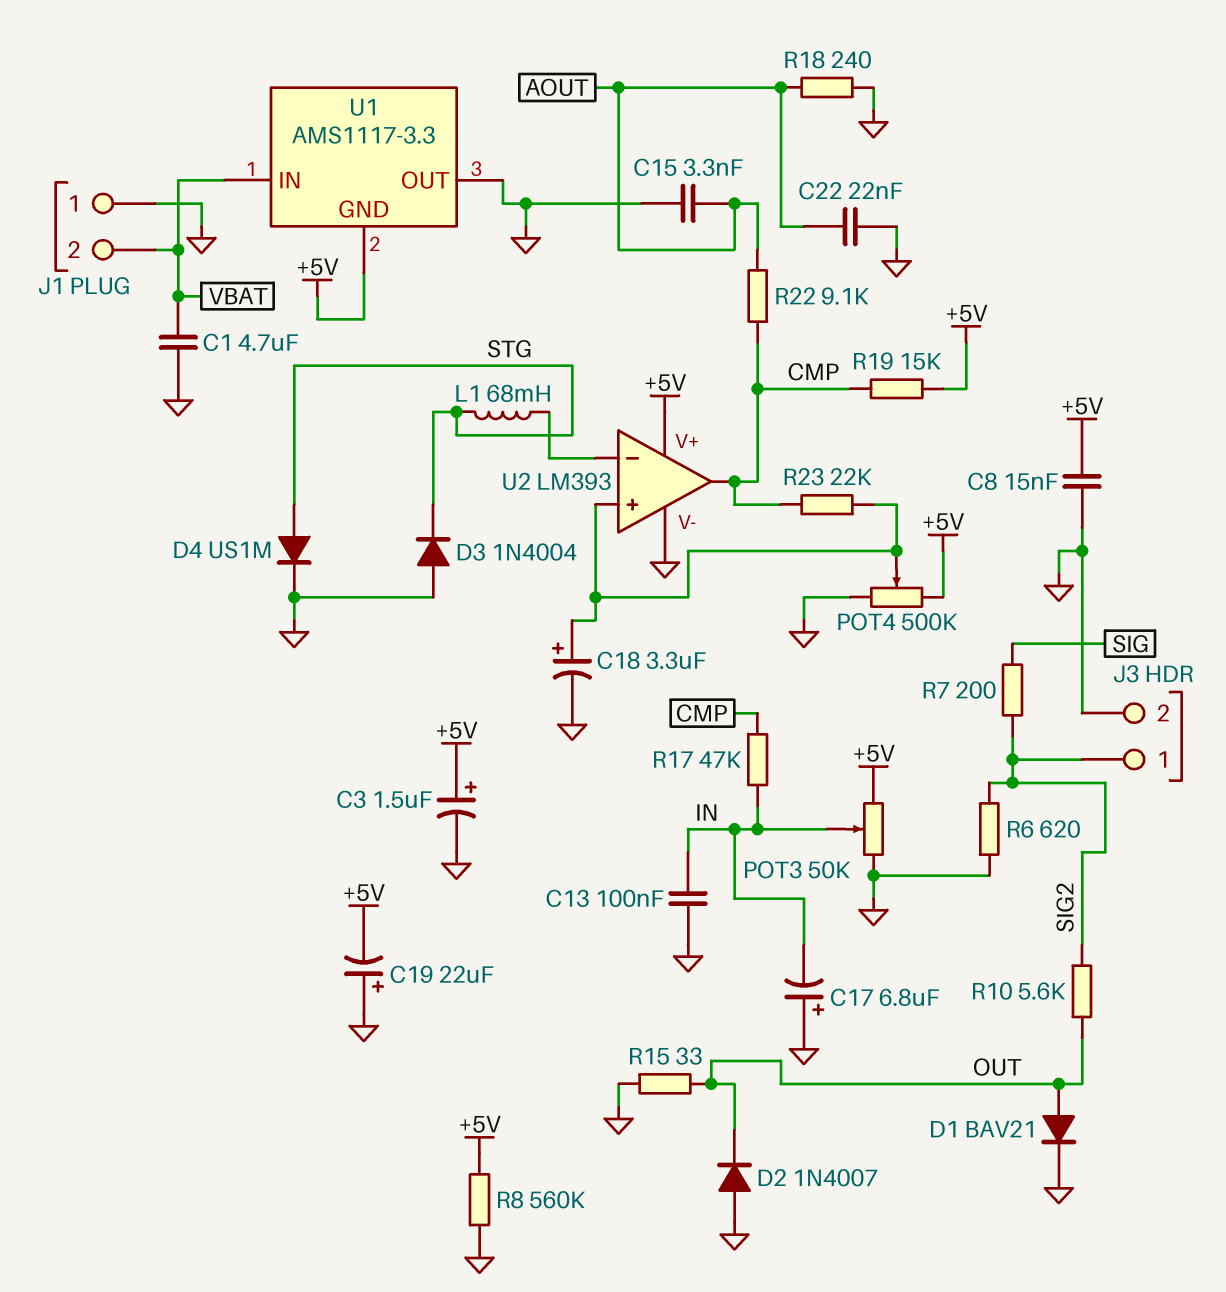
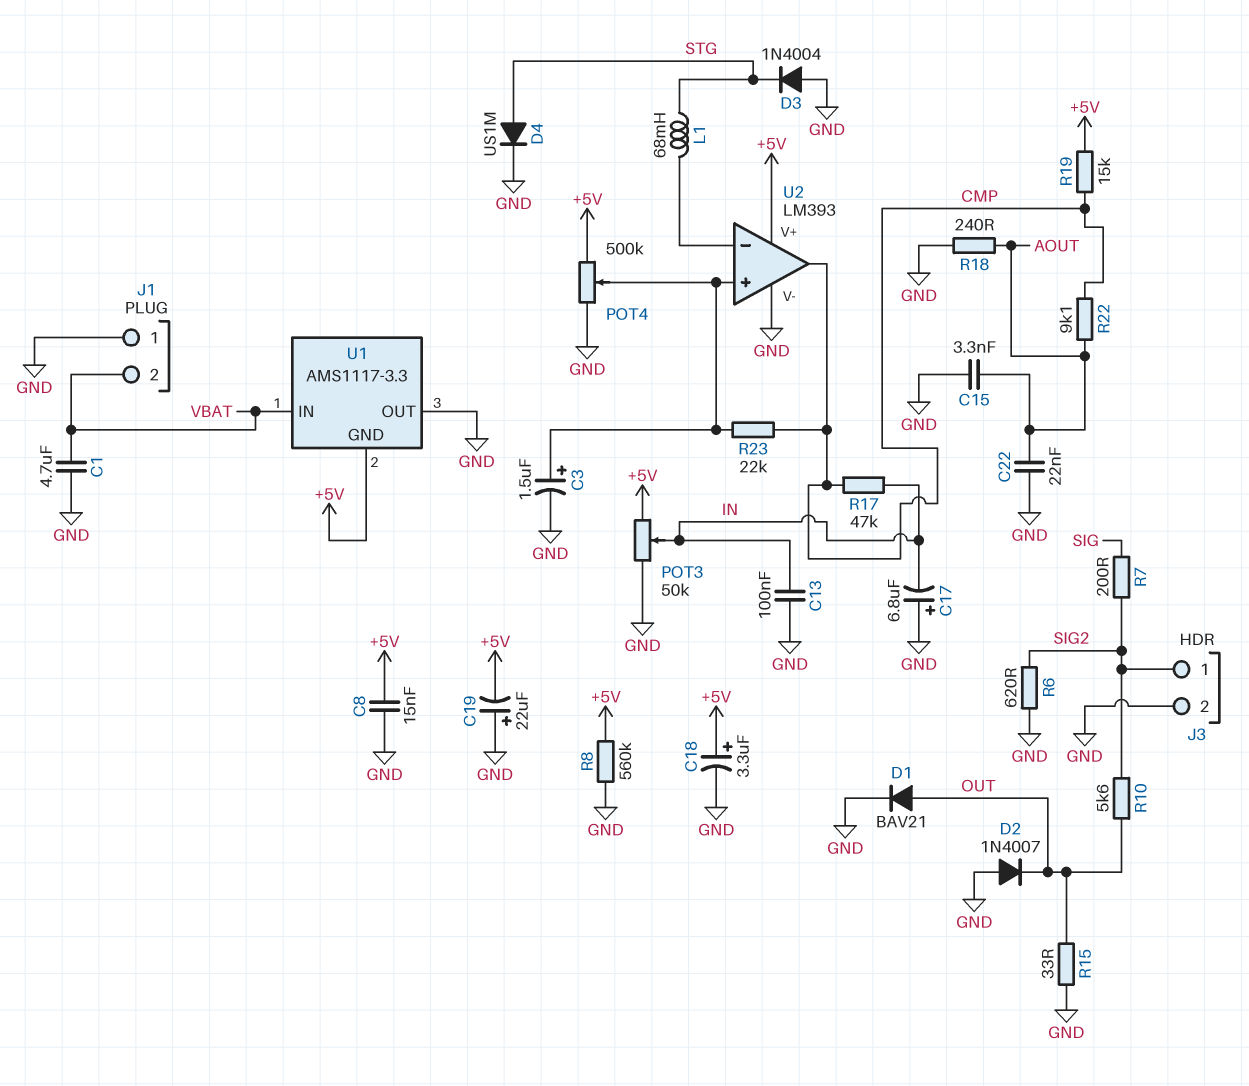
C3: 1.5uF (plus +5V, minus GND) -> 1.5uF (plus U2/in+, minus GND)
C18: 3.3uF (plus U2/in+, minus GND) -> 3.3uF (plus +5V, minus GND)

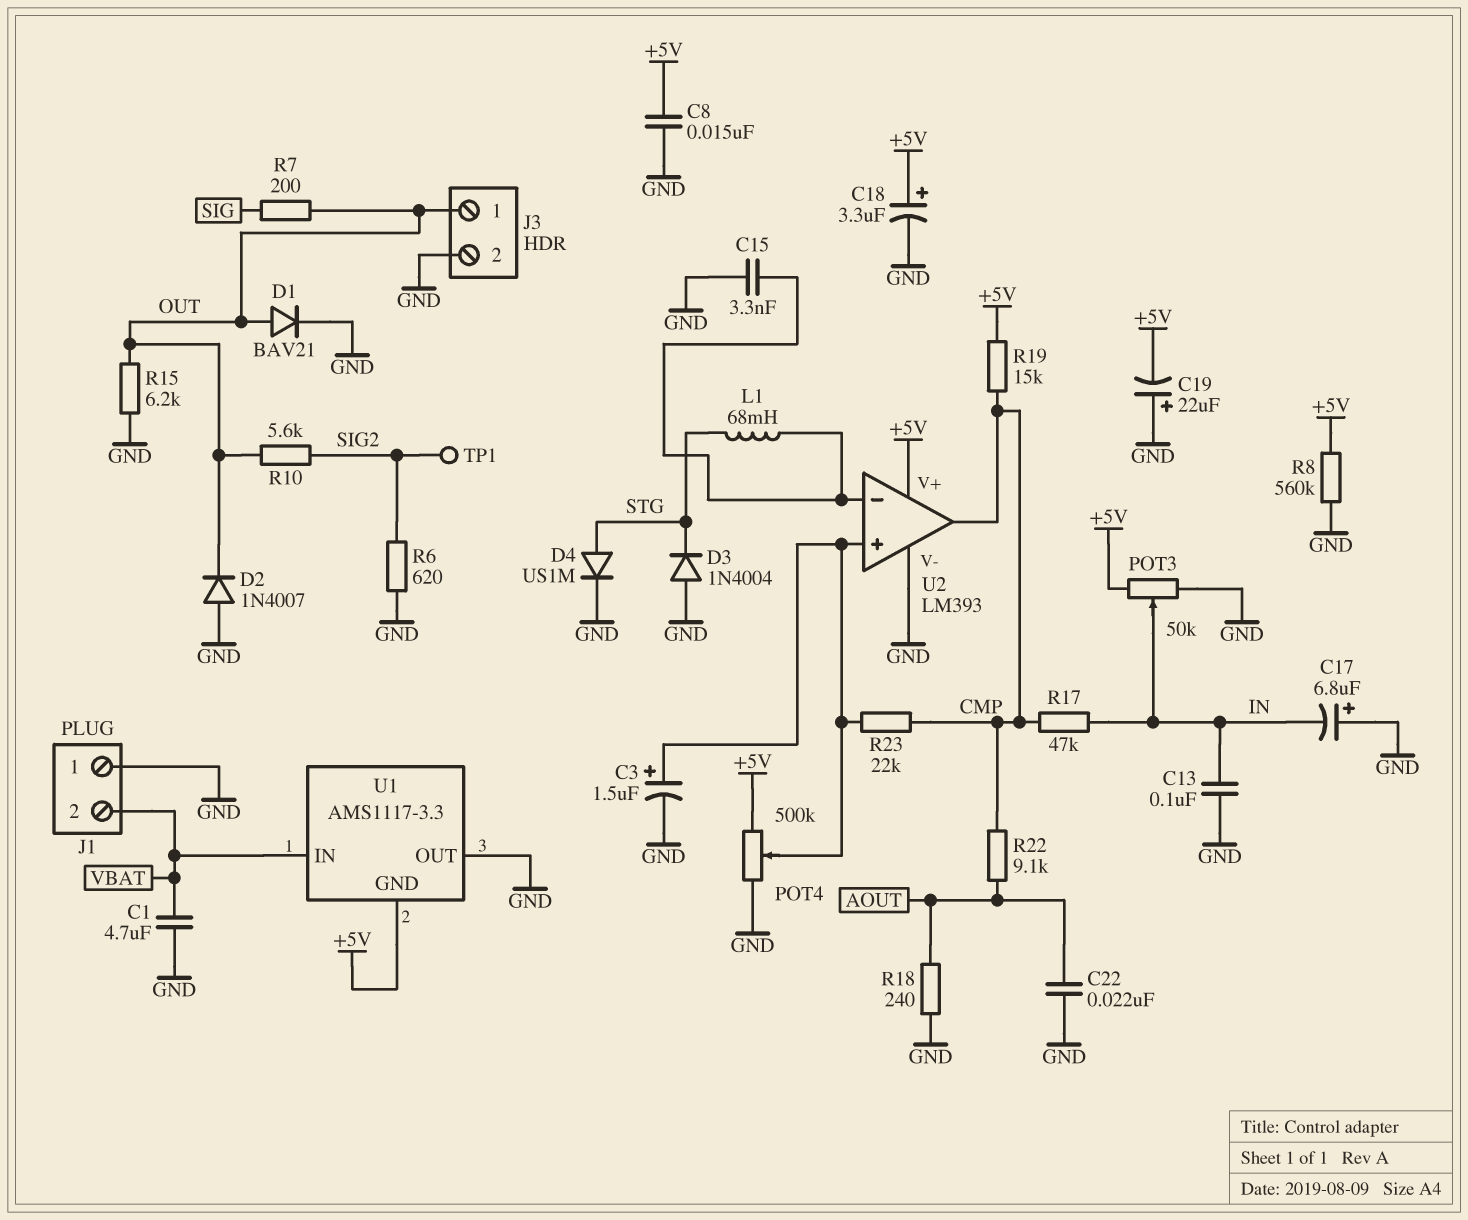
C15: 3.3nF (AOUT, GND) -> 3.3nF (GND, U2/in-)
J3 pin 1: SIG2 -> OUT
R7: 200 (SIG, SIG2) -> 200 (OUT, SIG)
R15: 33 (GND, OUT) -> 6.2k (GND, OUT)
TP1: none -> test point (SIG2)

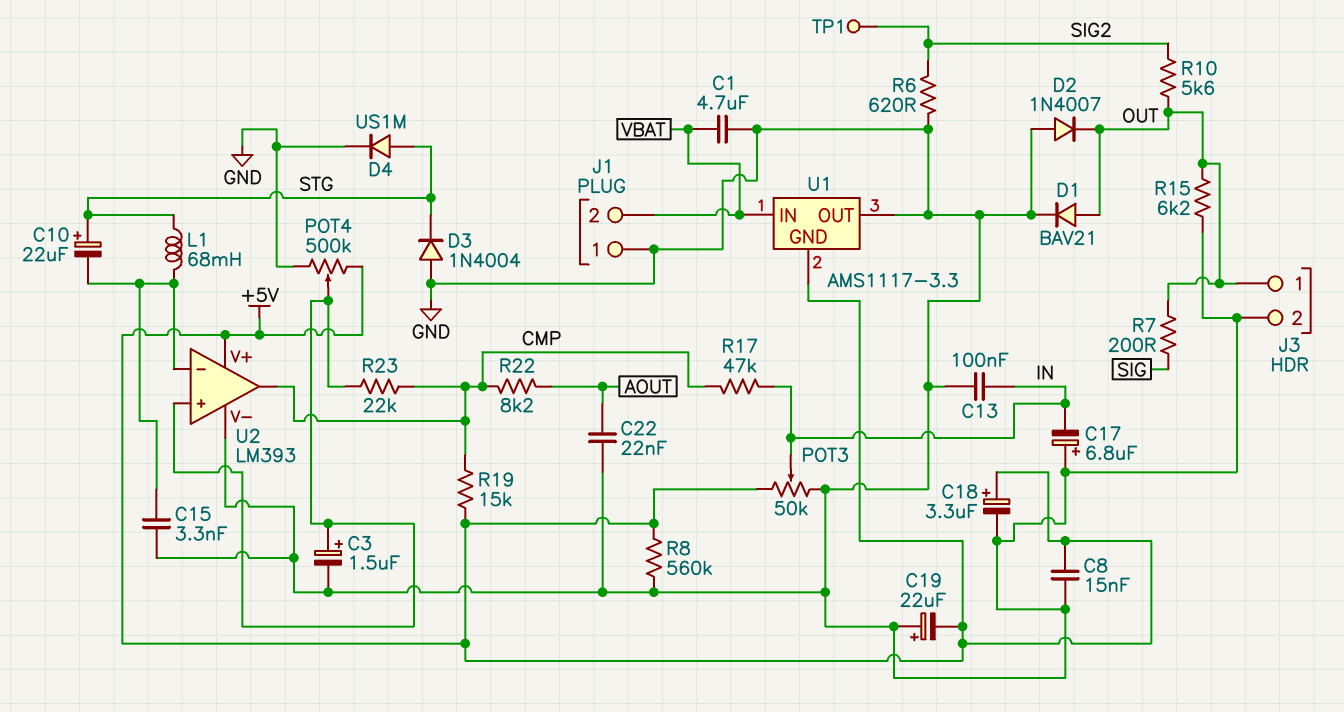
C10: none -> 22uF (plus STG, minus U2/in-)
R18: 240 (AOUT, GND) -> none
R22: 9.1k (AOUT, CMP) -> 8.2k (AOUT, CMP)

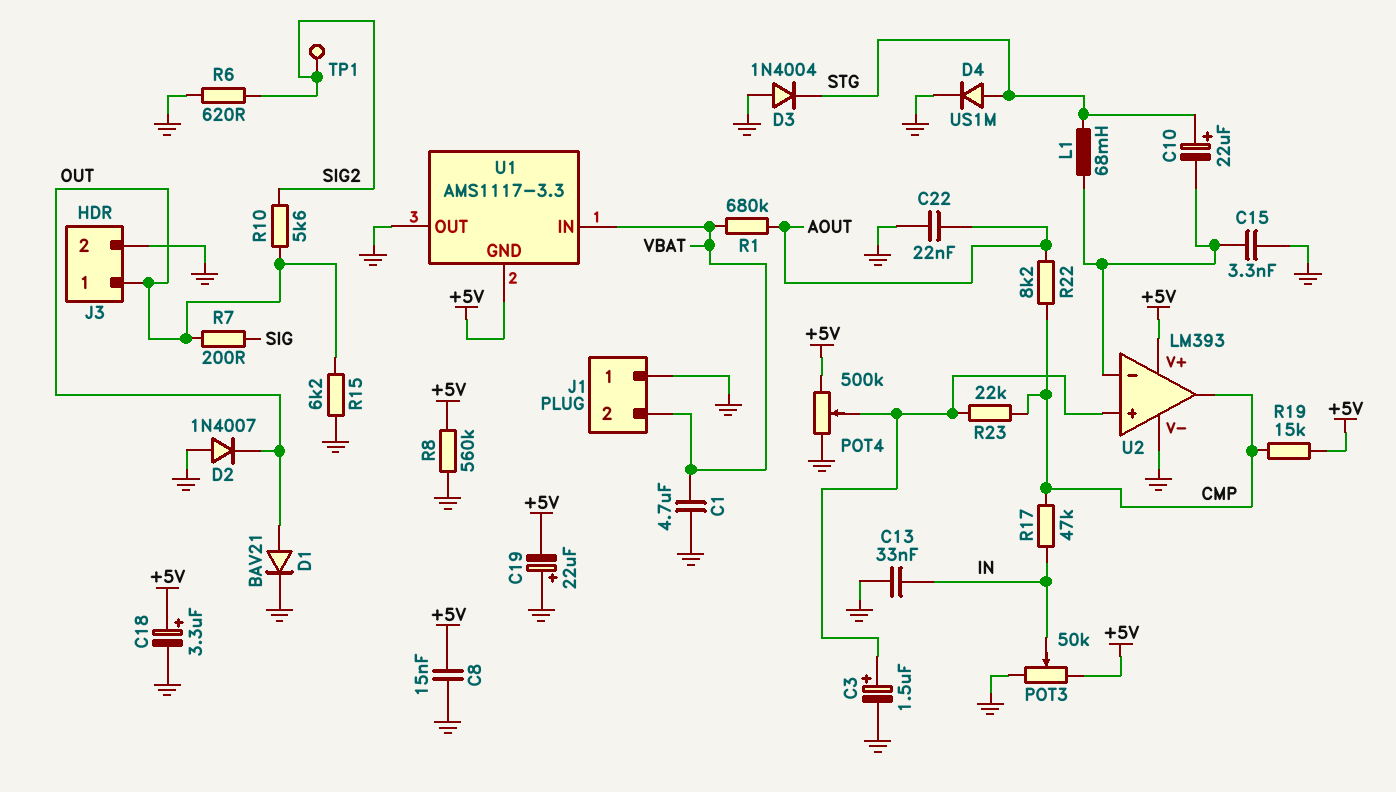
C13: 100nF (GND, IN) -> 33nF (GND, IN)
C17: 6.8uF (plus GND, minus IN) -> none
R1: none -> 680k (AOUT, VBAT)

